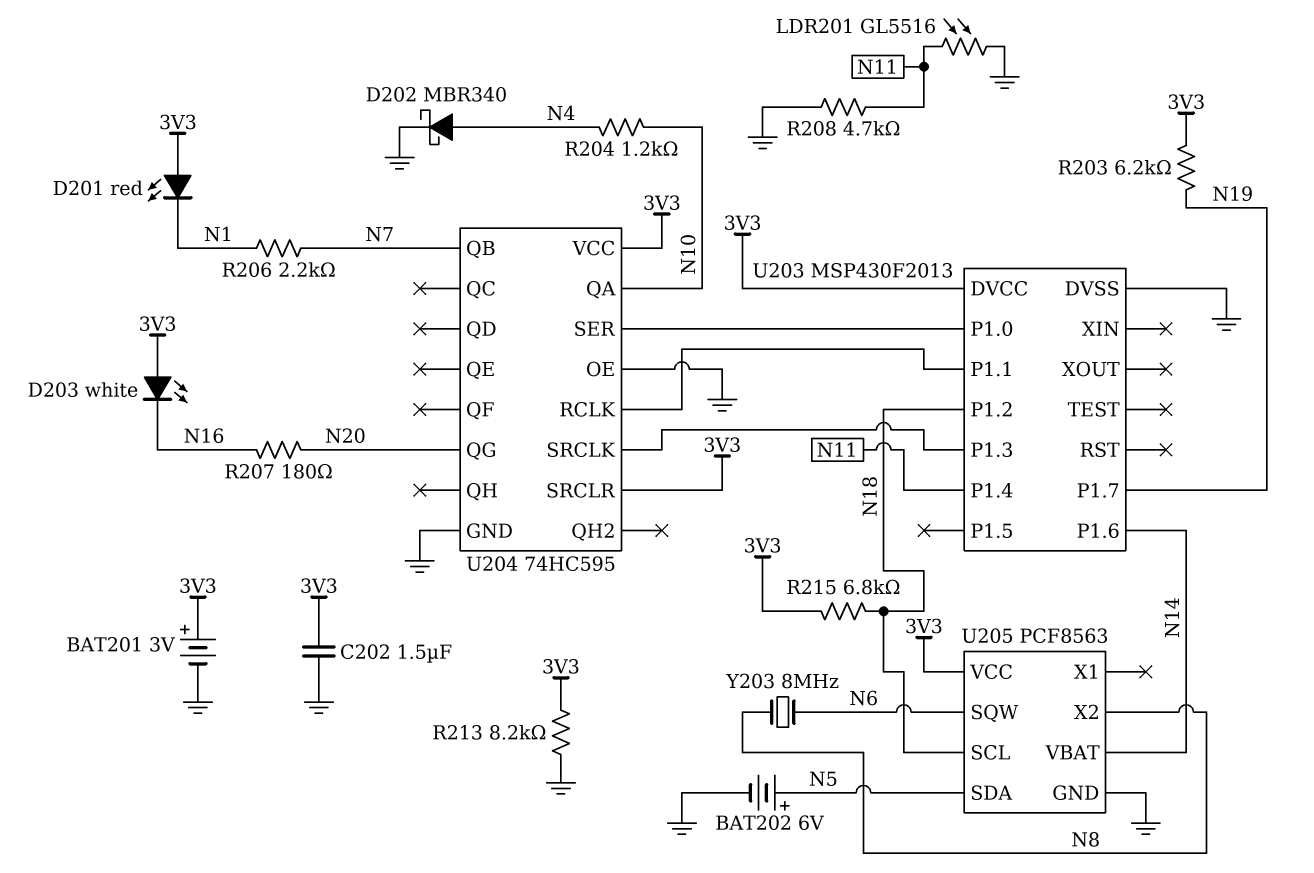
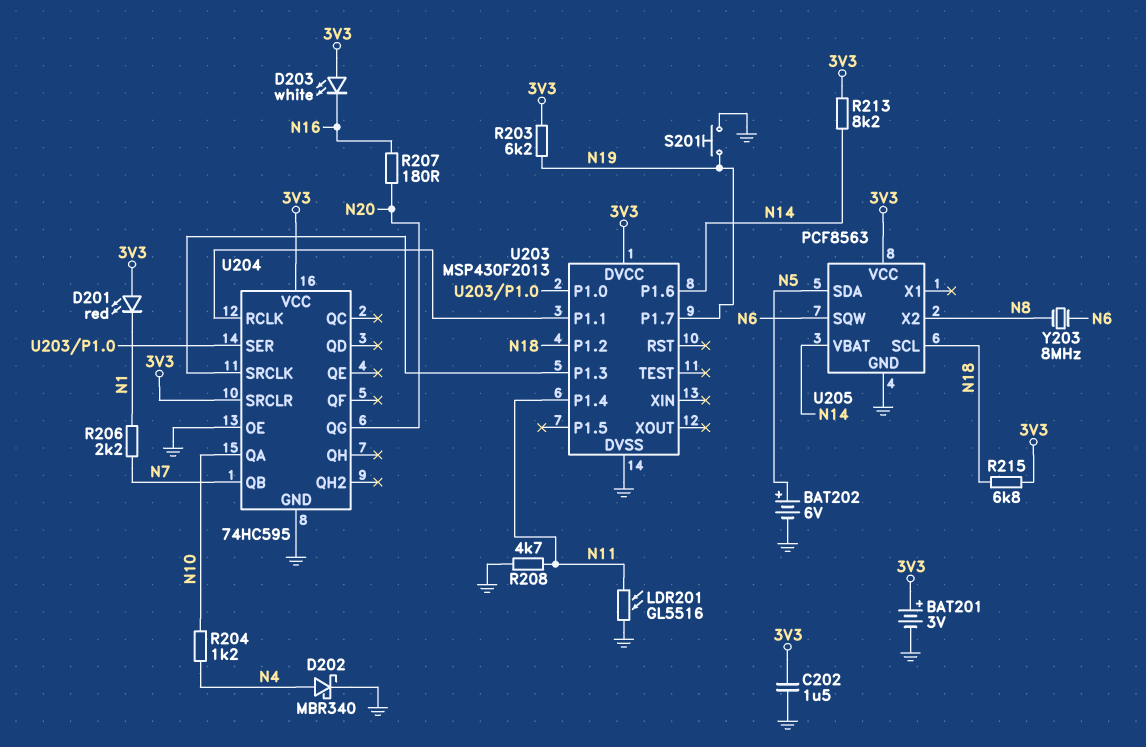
R213: 8.2k (3V3, GND) -> 8.2k (3V3, N14)
S201: none -> button (GND, N19)

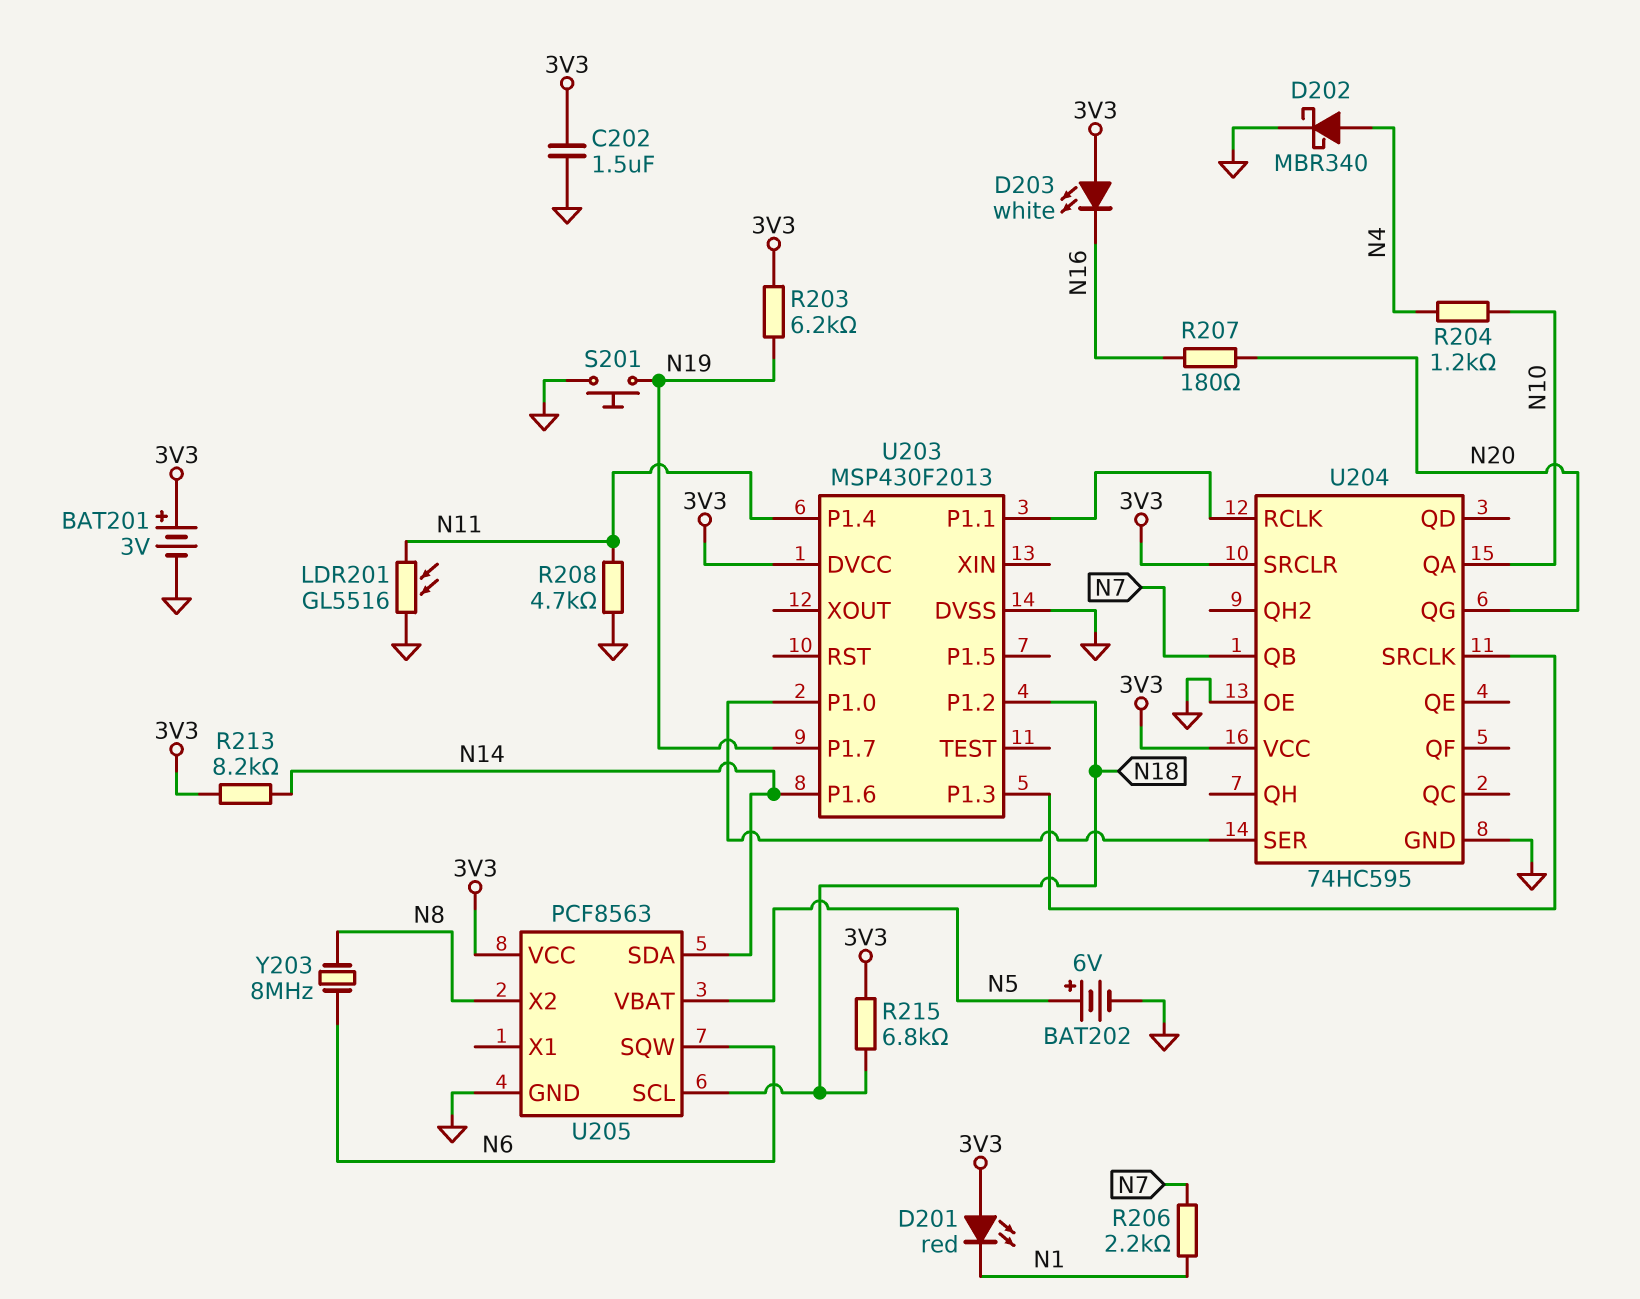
U205 pin SDA: N5 -> N14
U205 pin VBAT: N14 -> N5

